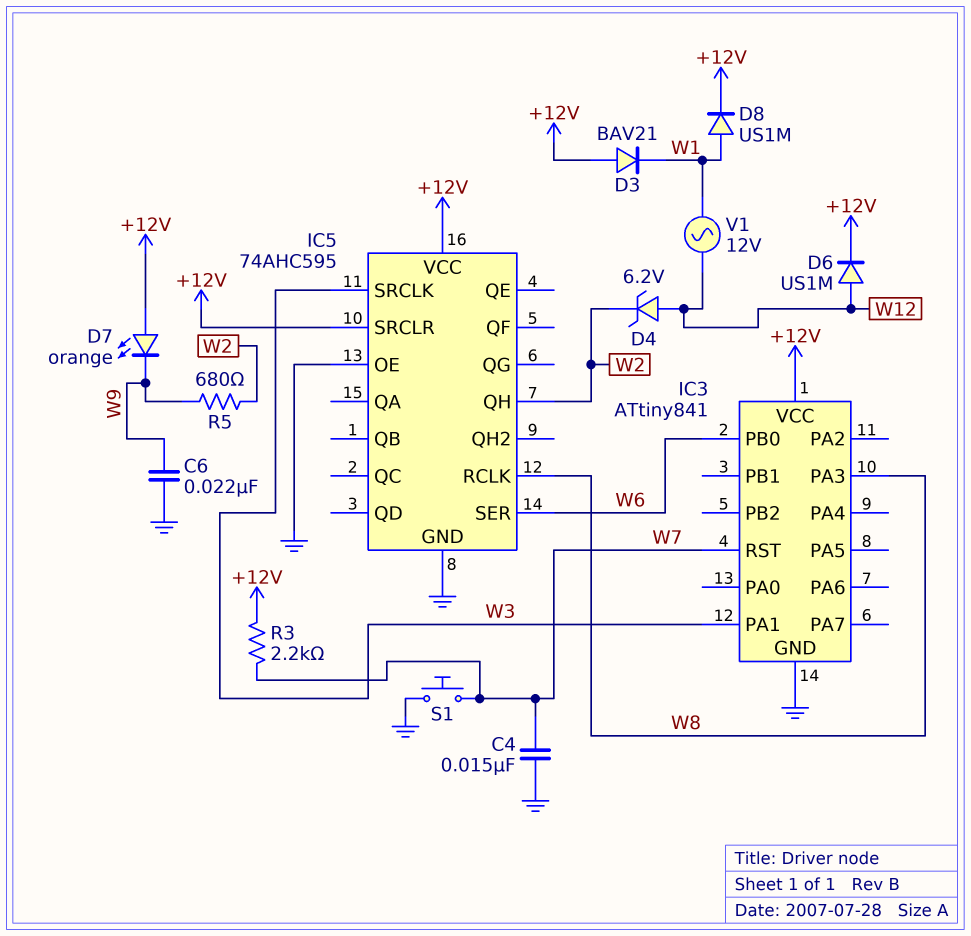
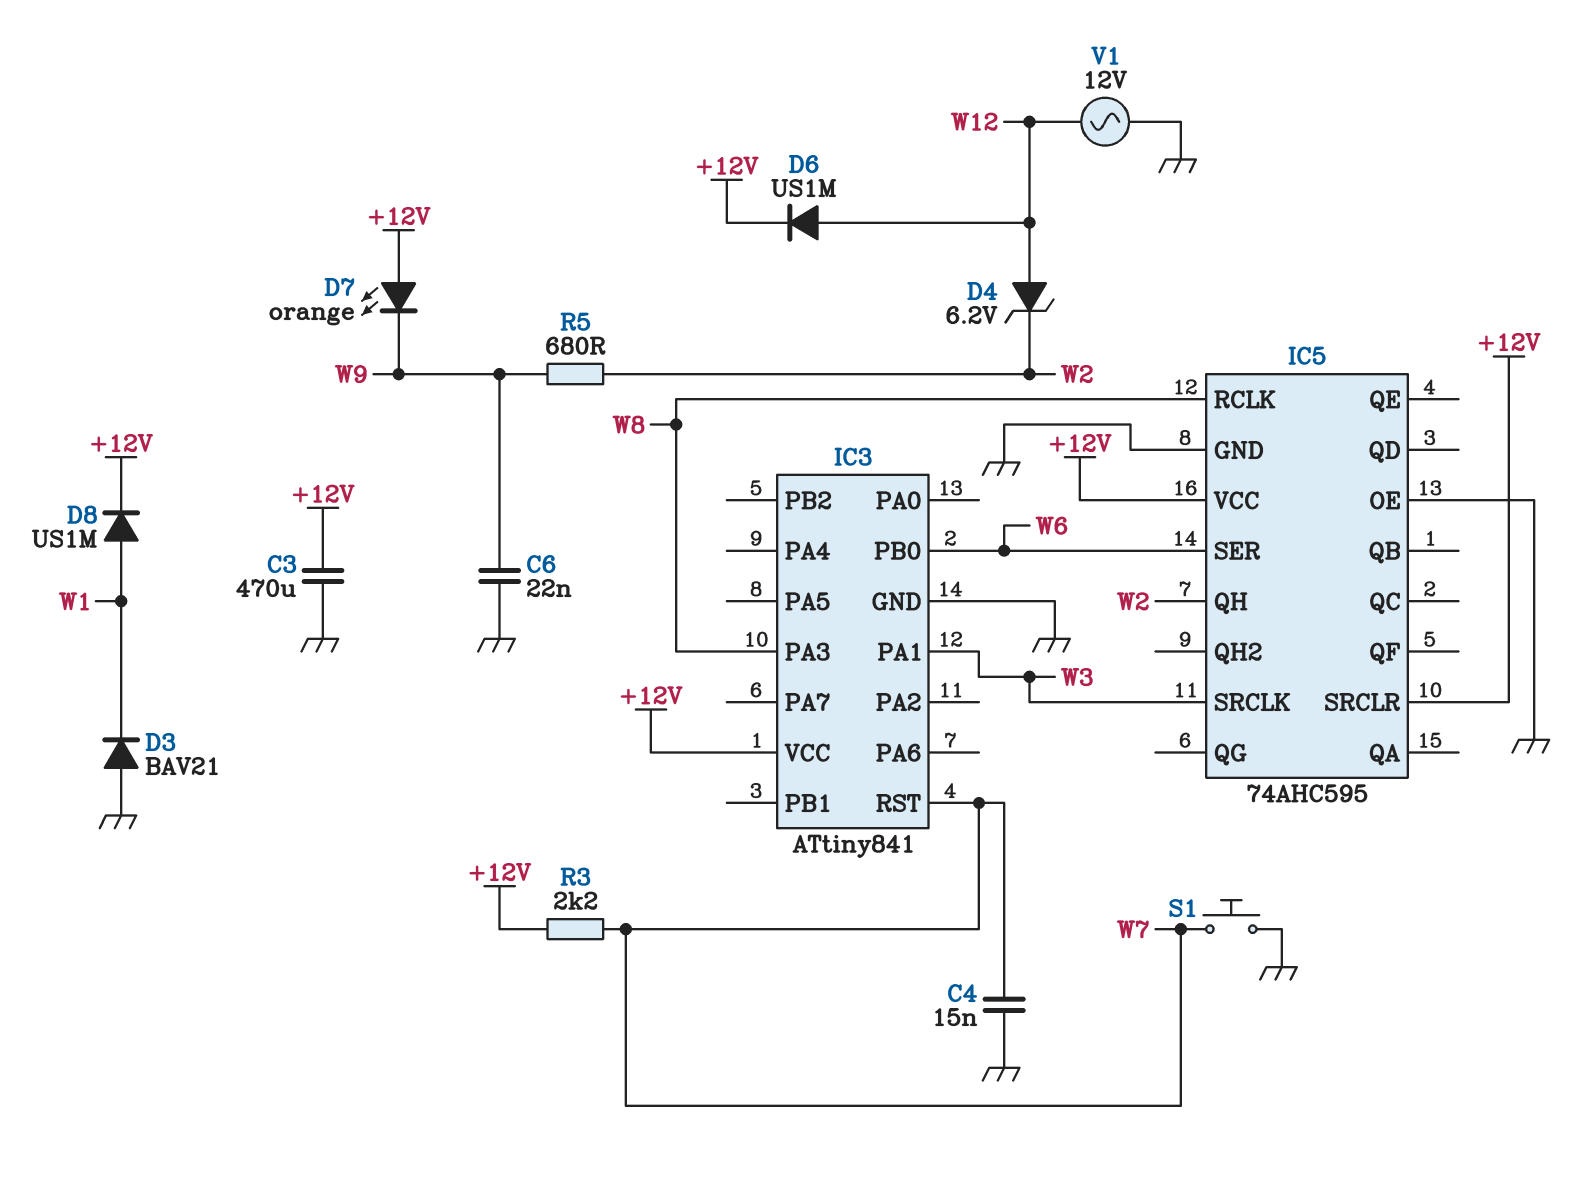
C3: none -> 470uF (+12V, GND)
D3: diode BAV21 (A +12V, K W1) -> diode BAV21 (A GND, K W1)
V1: AC 12V (W1, W12) -> AC 12V (GND, W12)

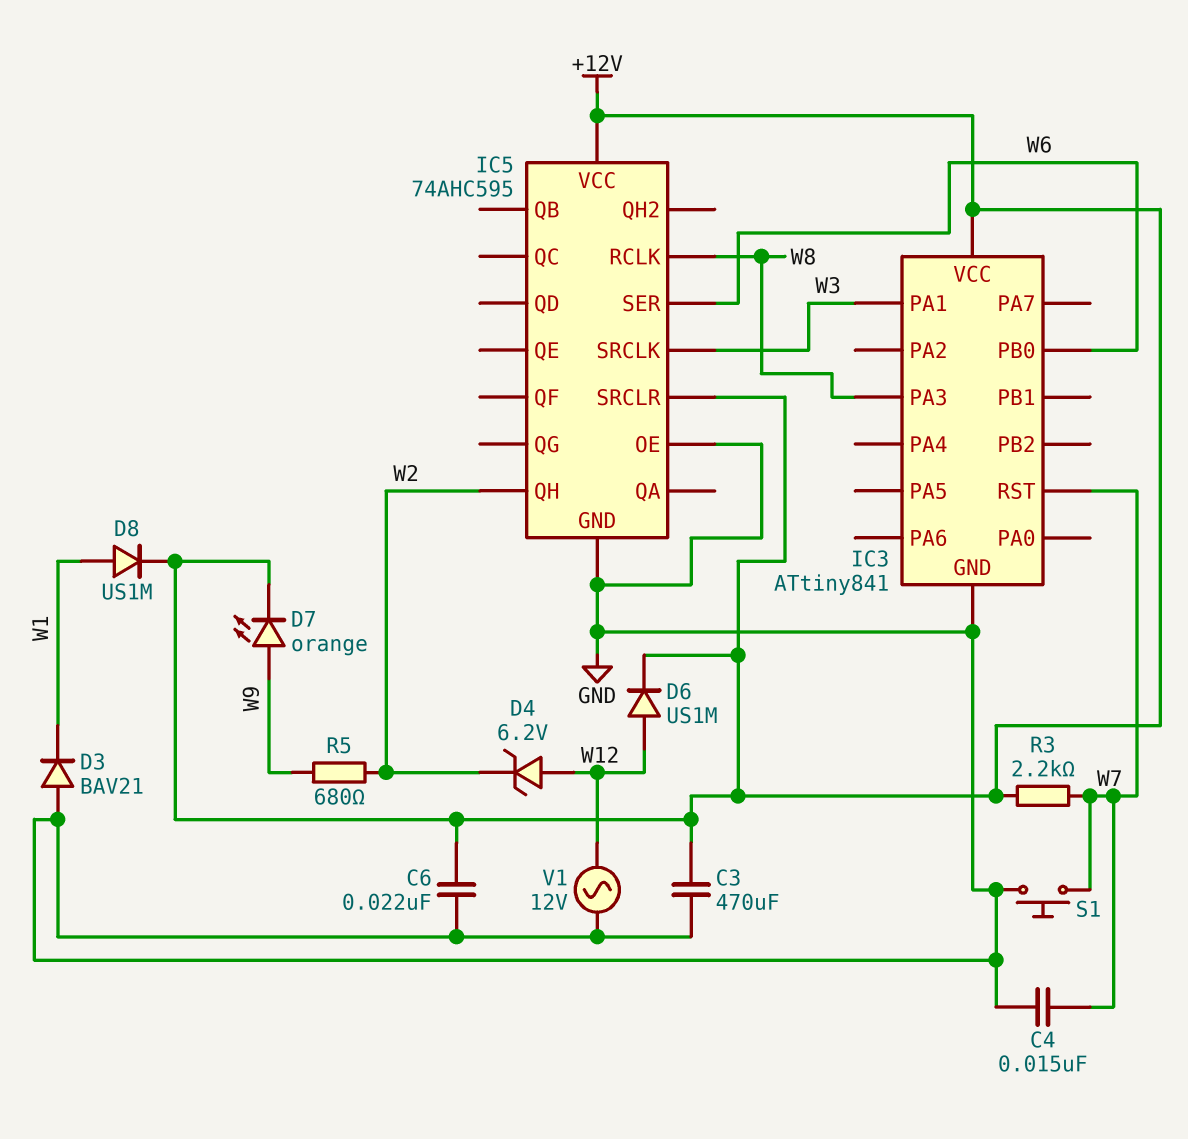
C6: 22nF (GND, W9) -> 22nF (+12V, GND)
D7: LED orange (A +12V, K W9) -> LED orange (A W9, K +12V)

